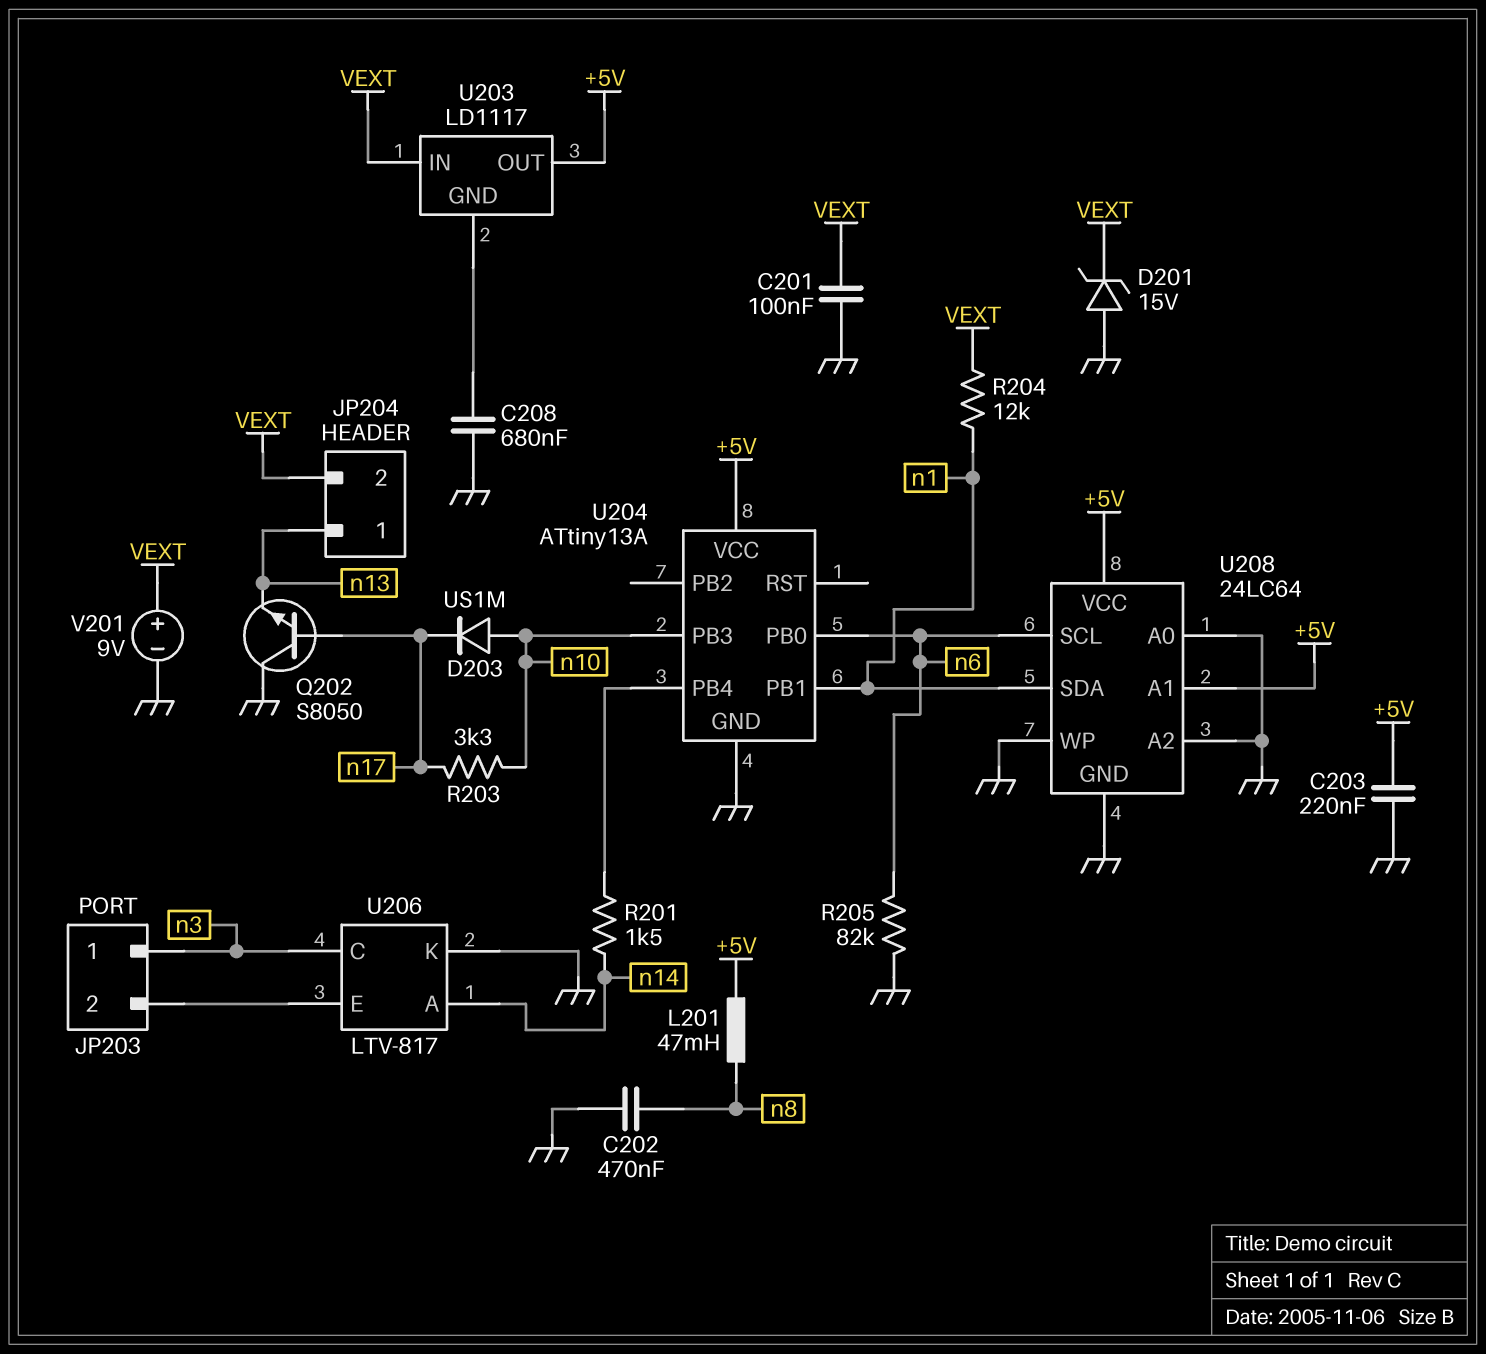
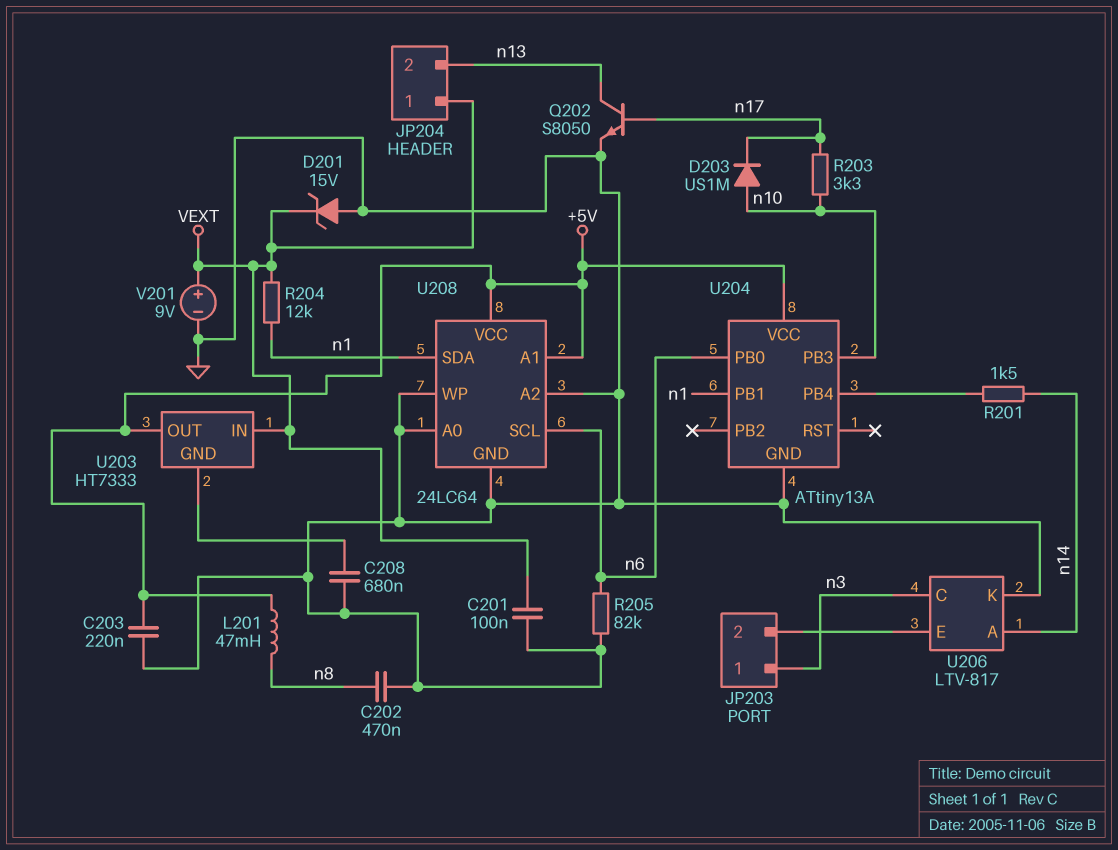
JP204 pin 1: n13 -> VEXT
JP204 pin 2: VEXT -> n13
Q202: NPN S8050 (B n17, C GND, E n13) -> NPN S8050 (B n17, C n13, E GND)
U203: LD1117 -> HT7333

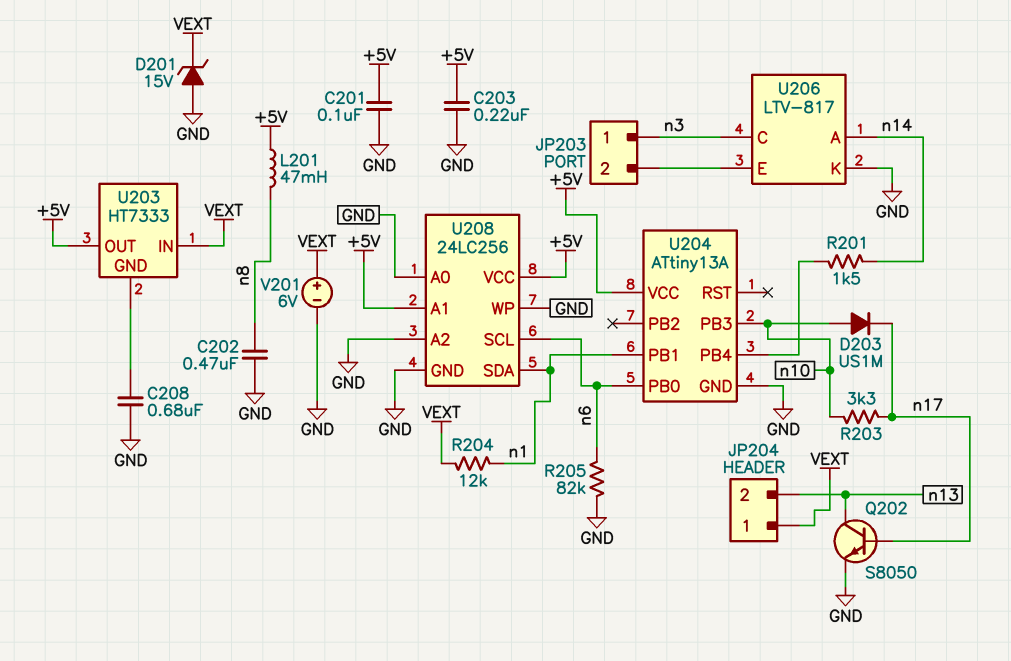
C201: 100nF (GND, VEXT) -> 100nF (+5V, GND)
U208: 24LC64 -> 24LC256
V201: 9V (plus VEXT, minus GND) -> 6V (plus VEXT, minus GND)

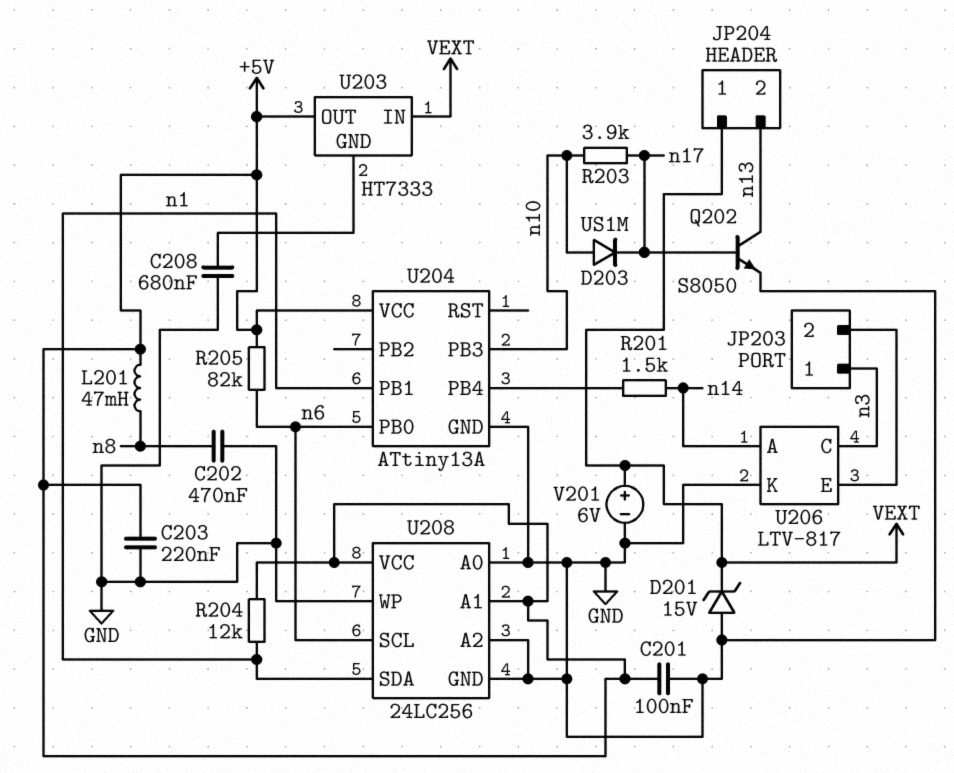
R203: 3.3k (n10, n17) -> 3.9k (n10, n17)
R204: 12k (VEXT, n1) -> 12k (+5V, n1)
R205: 82k (GND, n6) -> 82k (+5V, n6)

